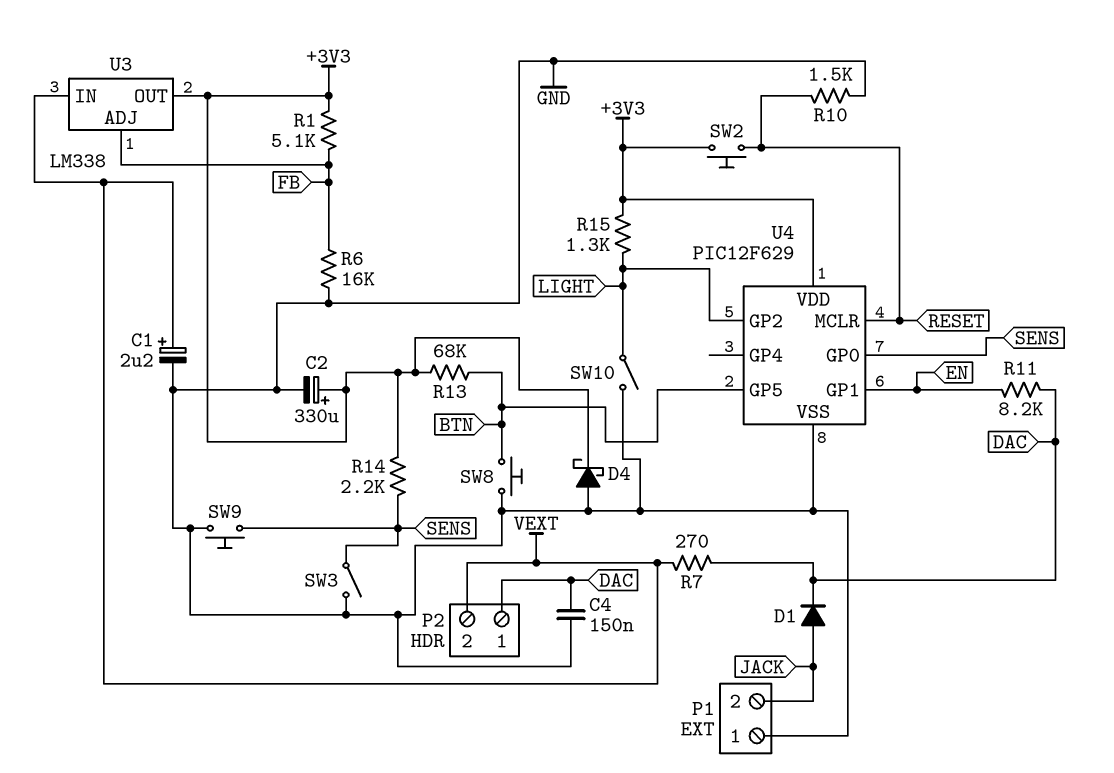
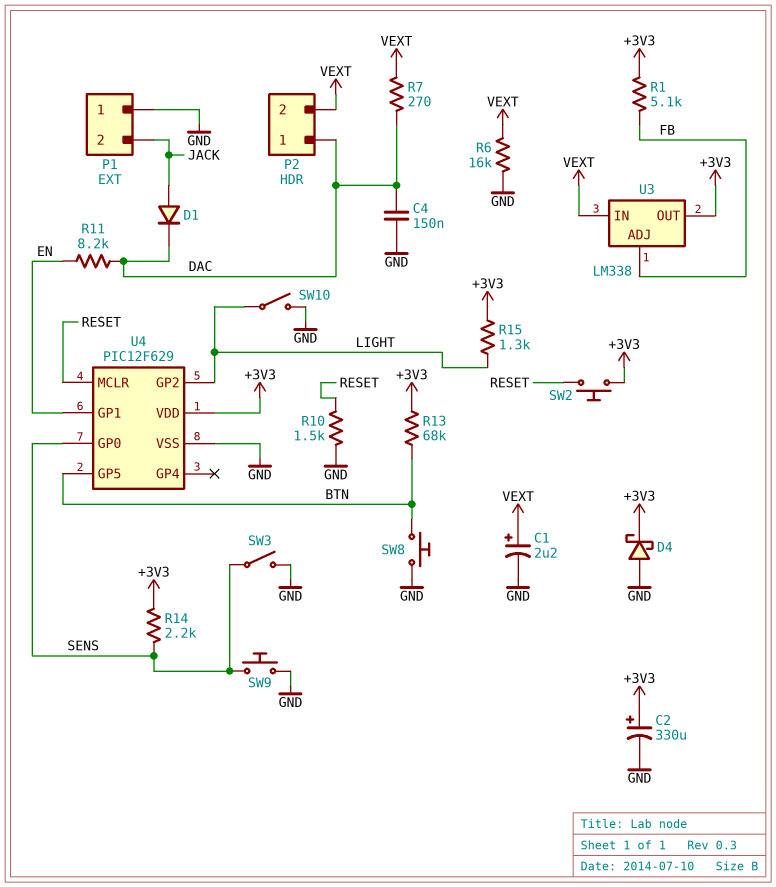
R6: 16k (FB, GND) -> 16k (GND, VEXT)

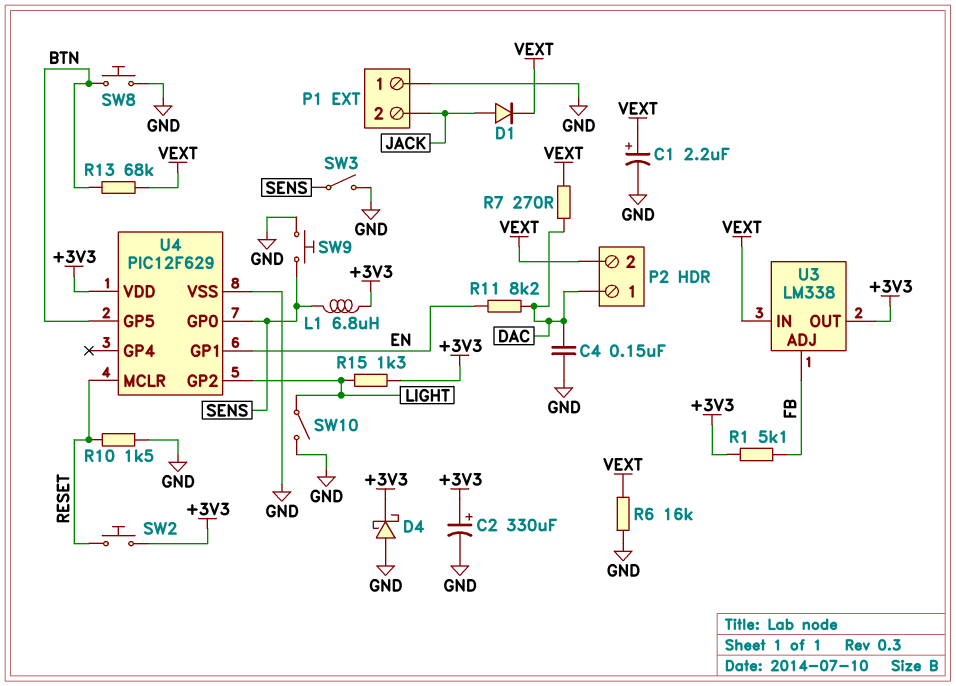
D1: diode (A JACK, K DAC) -> diode (A JACK, K VEXT)
L1: none -> 6.8uH (+3V3, SENS)
R13: 68k (+3V3, BTN) -> 68k (BTN, VEXT)
R14: 2.2k (+3V3, SENS) -> none

